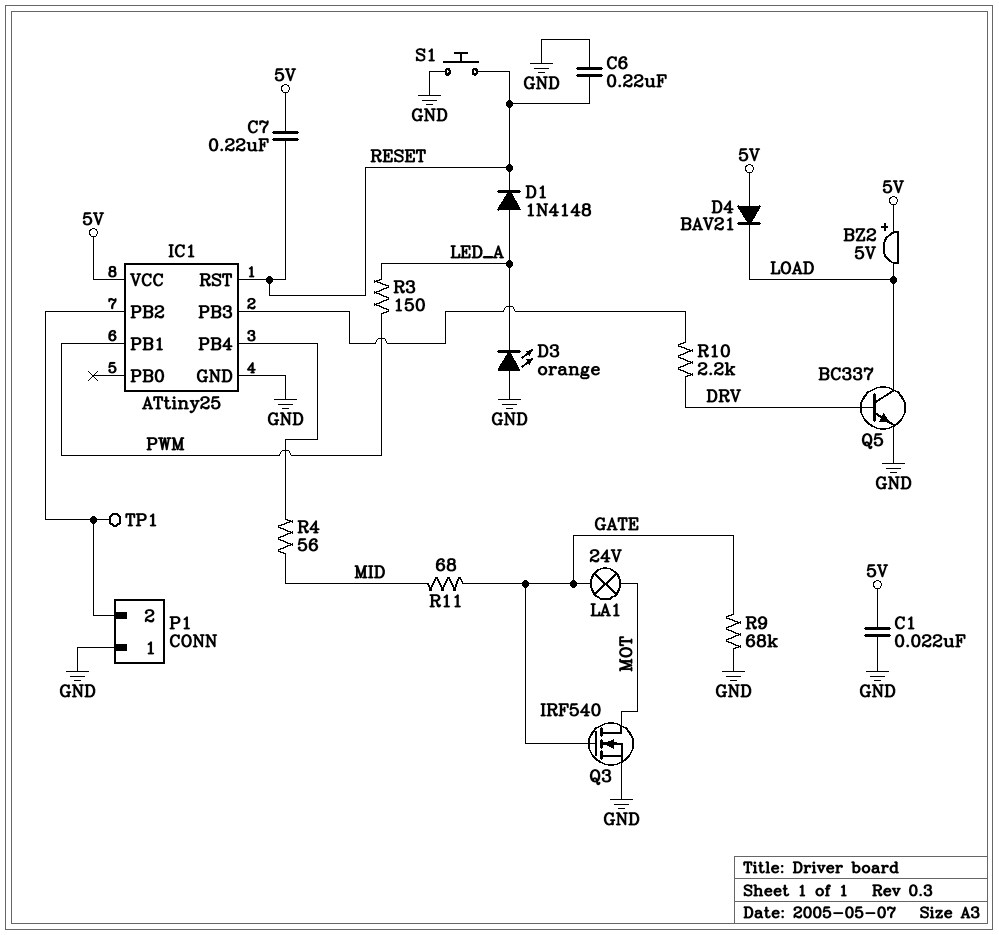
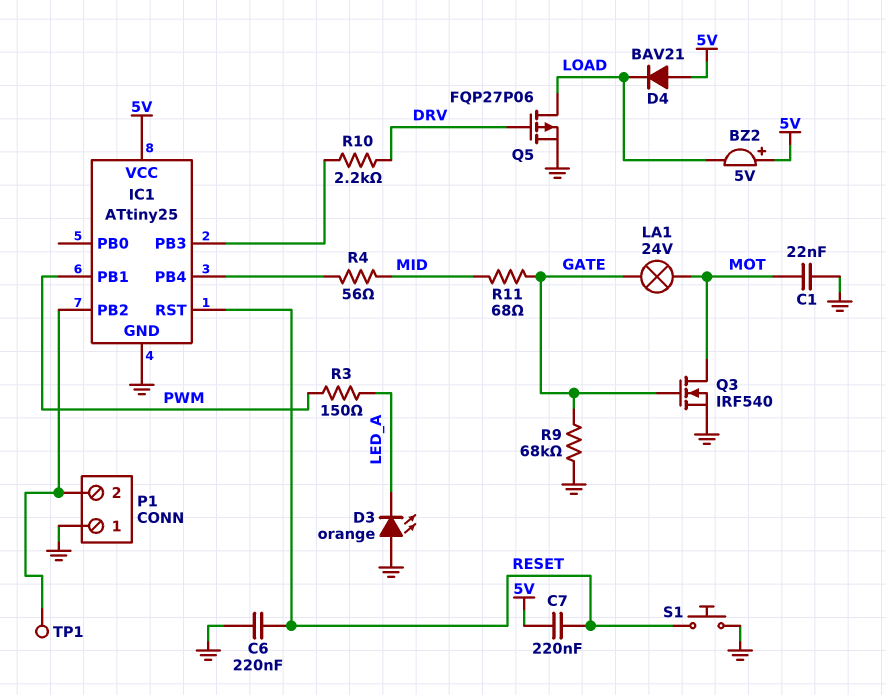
C1: 22nF (5V, GND) -> 22nF (GND, MOT)
D1: diode 1N4148 (A LED_A, K RESET) -> none
Q5: NPN BC337 (B DRV, C LOAD, E GND) -> PMOS FQP27P06 (G DRV, D LOAD, S GND)

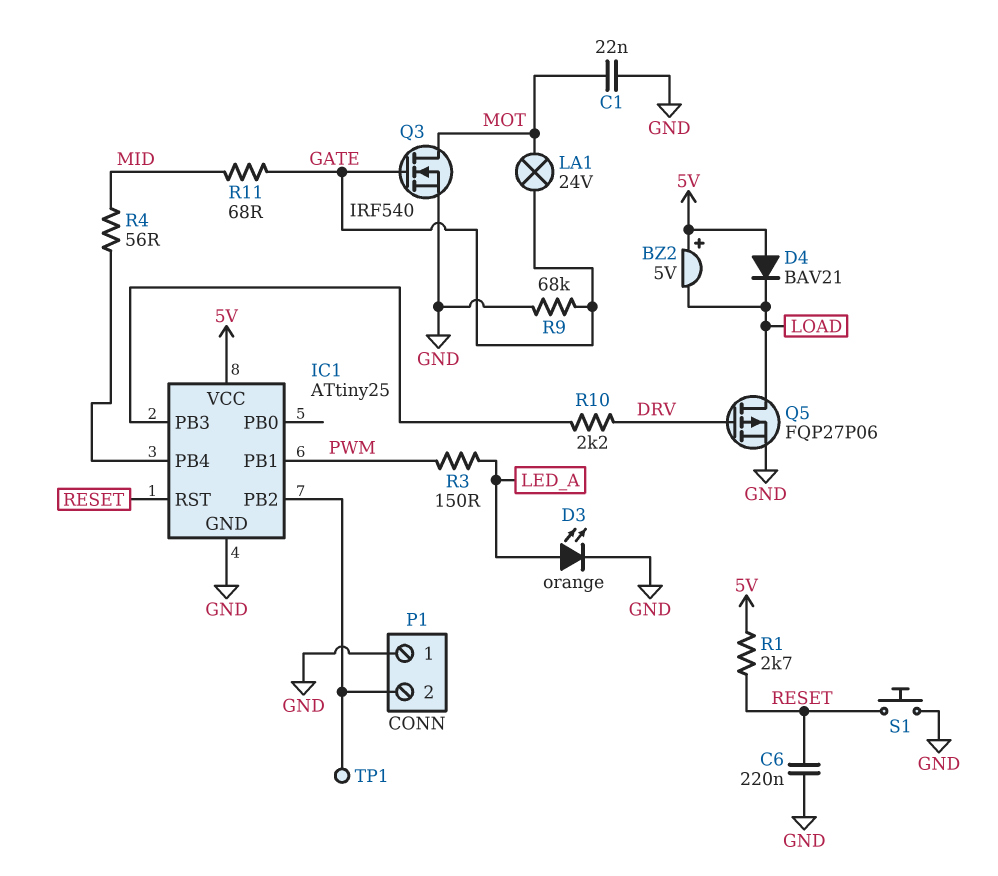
C7: 220nF (5V, RESET) -> none
D3: LED orange (A GND, K LED_A) -> LED orange (A LED_A, K GND)
R1: none -> 2.7k (5V, RESET)

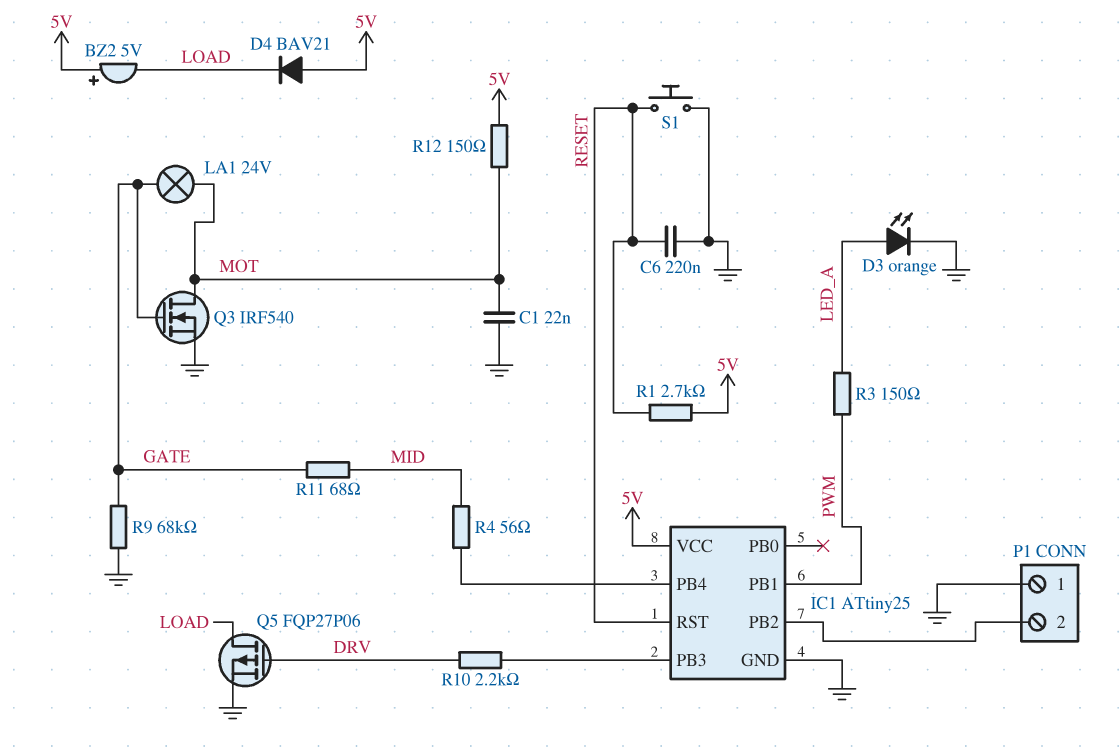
R12: none -> 150 (5V, MOT)
TP1: test point (IC1/PB2) -> none

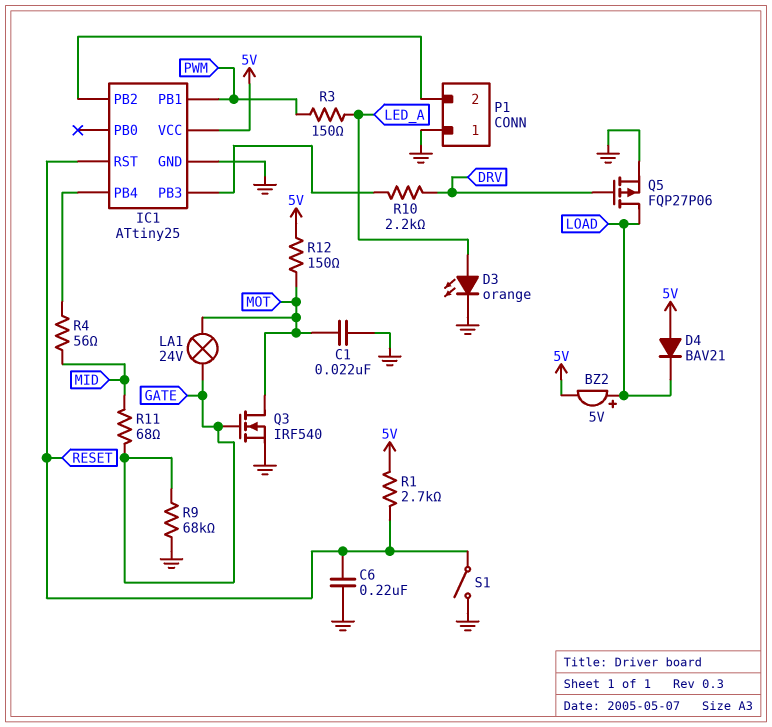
BZ2: buzzer 5V (plus 5V, minus LOAD) -> buzzer 5V (plus LOAD, minus 5V)
S1: button (GND, RESET) -> switch (GND, RESET)

